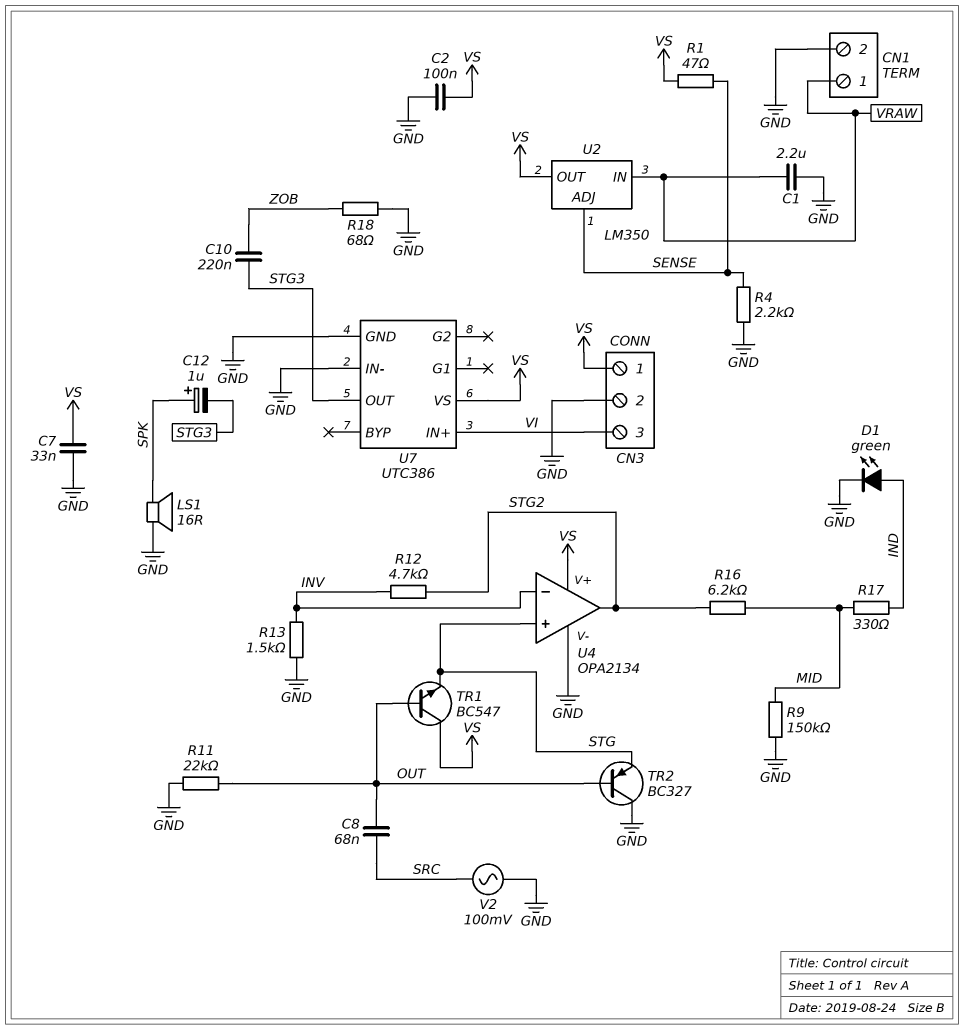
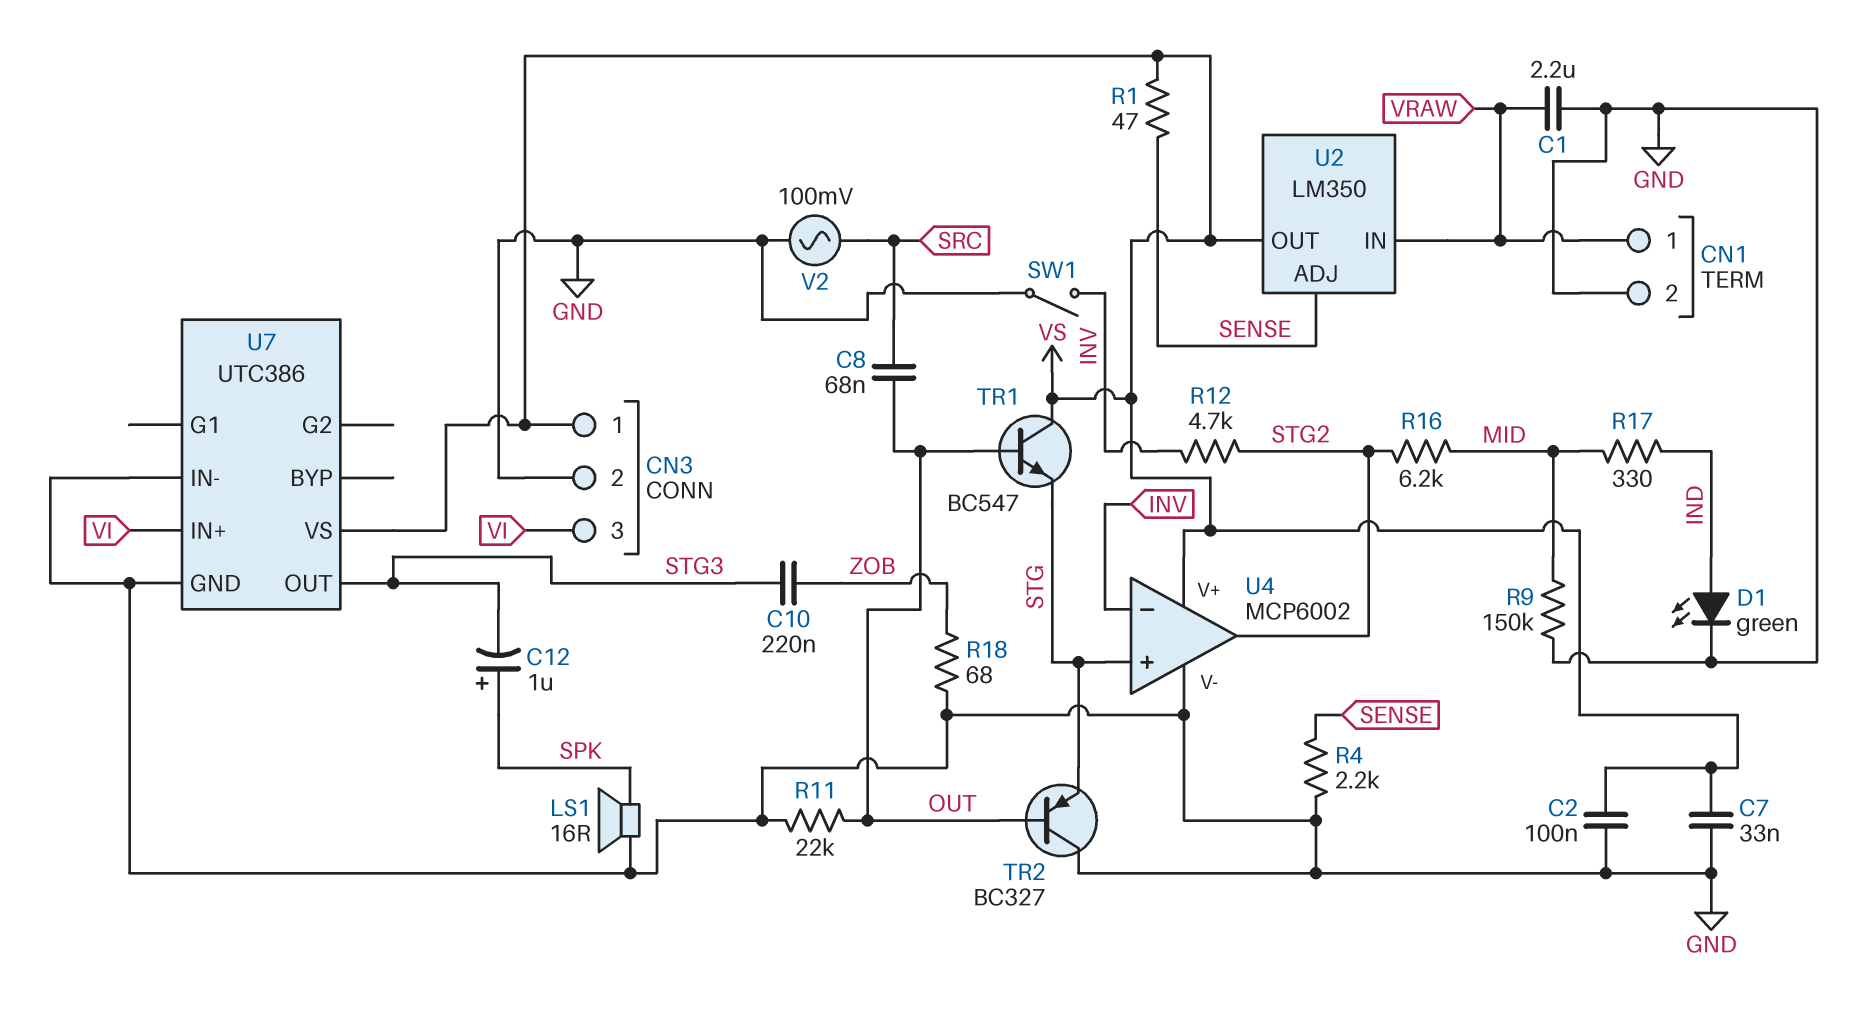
R13: 1.5k (GND, INV) -> none
SW1: none -> switch (GND, INV)
U4: OPA2134 -> MCP6002

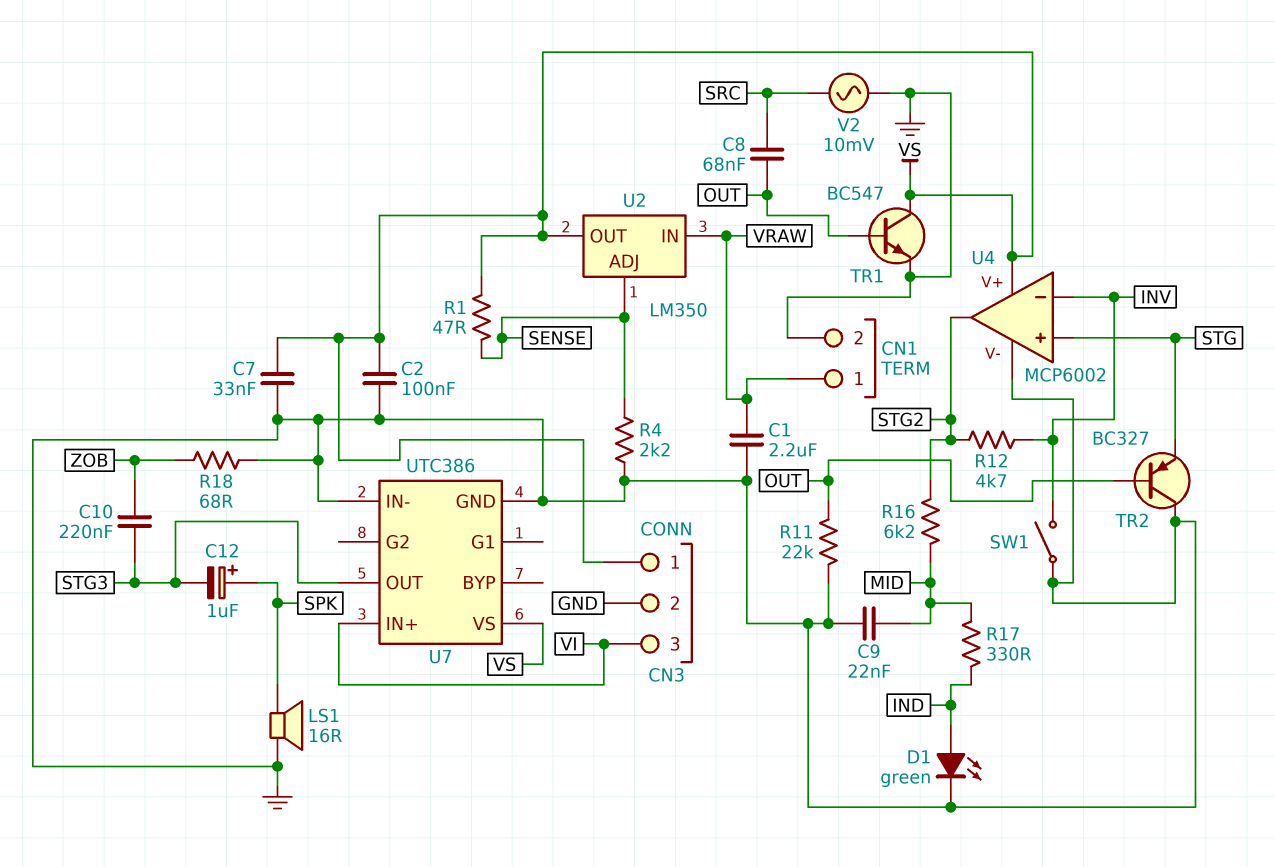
C9: none -> 22nF (GND, MID)
R9: 150k (GND, MID) -> none
TR1: NPN BC547 (B OUT, C VS, E STG) -> NPN BC547 (B OUT, C VS, E GND)
V2: AC 100mV (GND, SRC) -> AC 10mV (GND, SRC)

